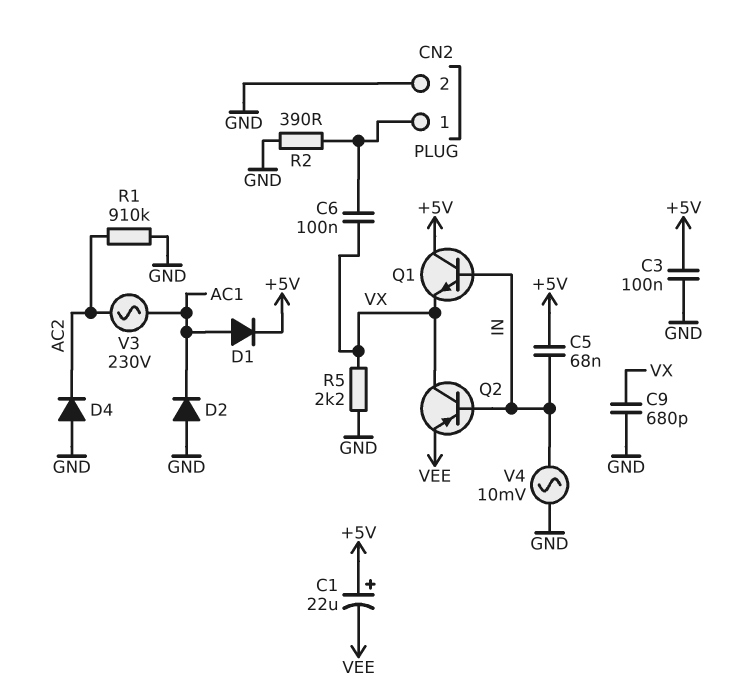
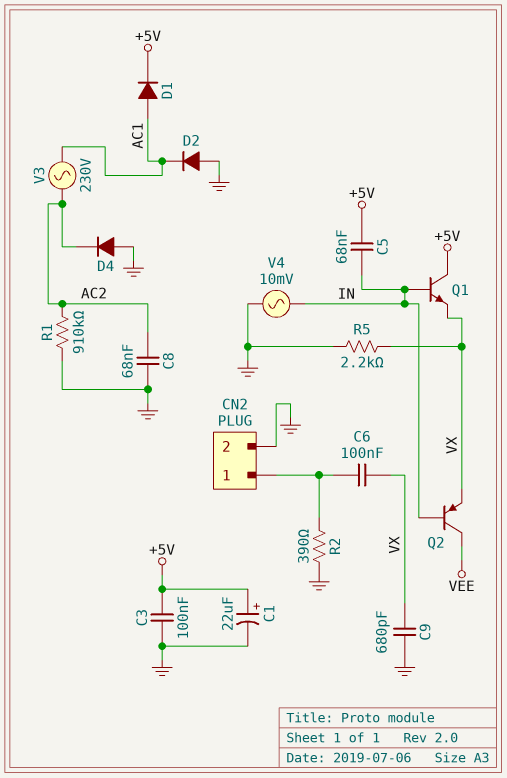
C1: 22uF (plus +5V, minus VEE) -> 22uF (plus +5V, minus GND)
C8: none -> 68nF (AC2, GND)
Q2: PNP (B IN, C VX, E VEE) -> PNP (B IN, C VEE, E VX)

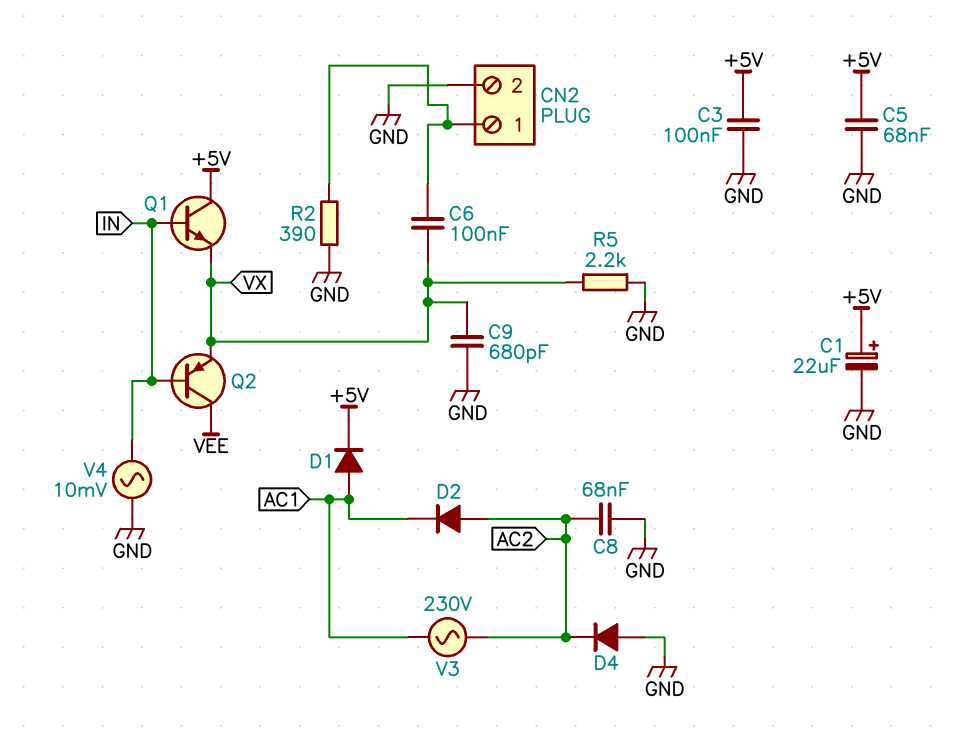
C5: 68nF (+5V, IN) -> 68nF (+5V, GND)
D2: diode (A GND, K AC1) -> diode (A AC2, K AC1)
R1: 910k (AC2, GND) -> none

